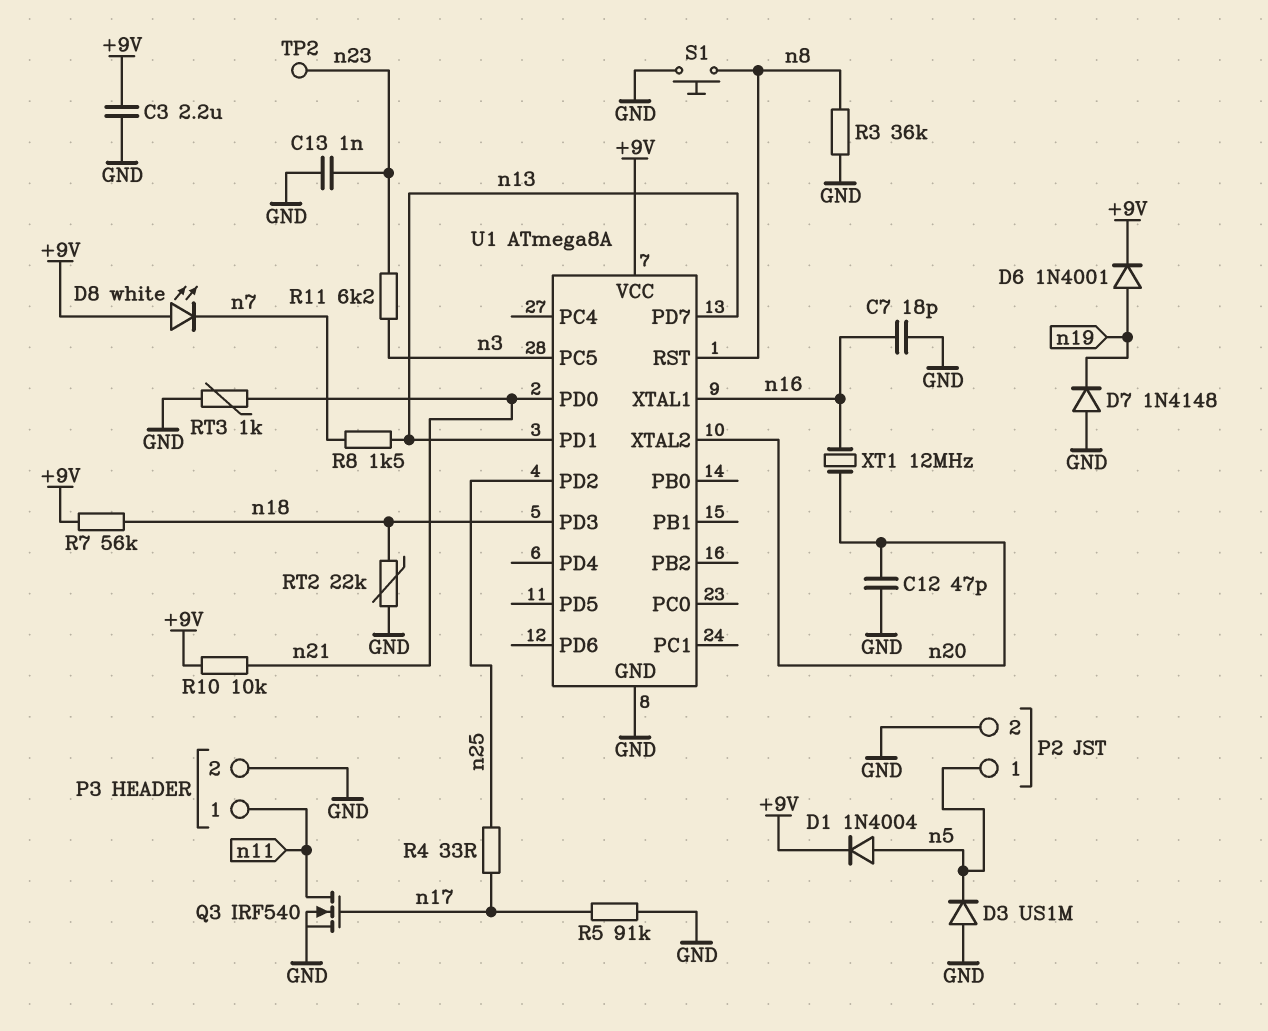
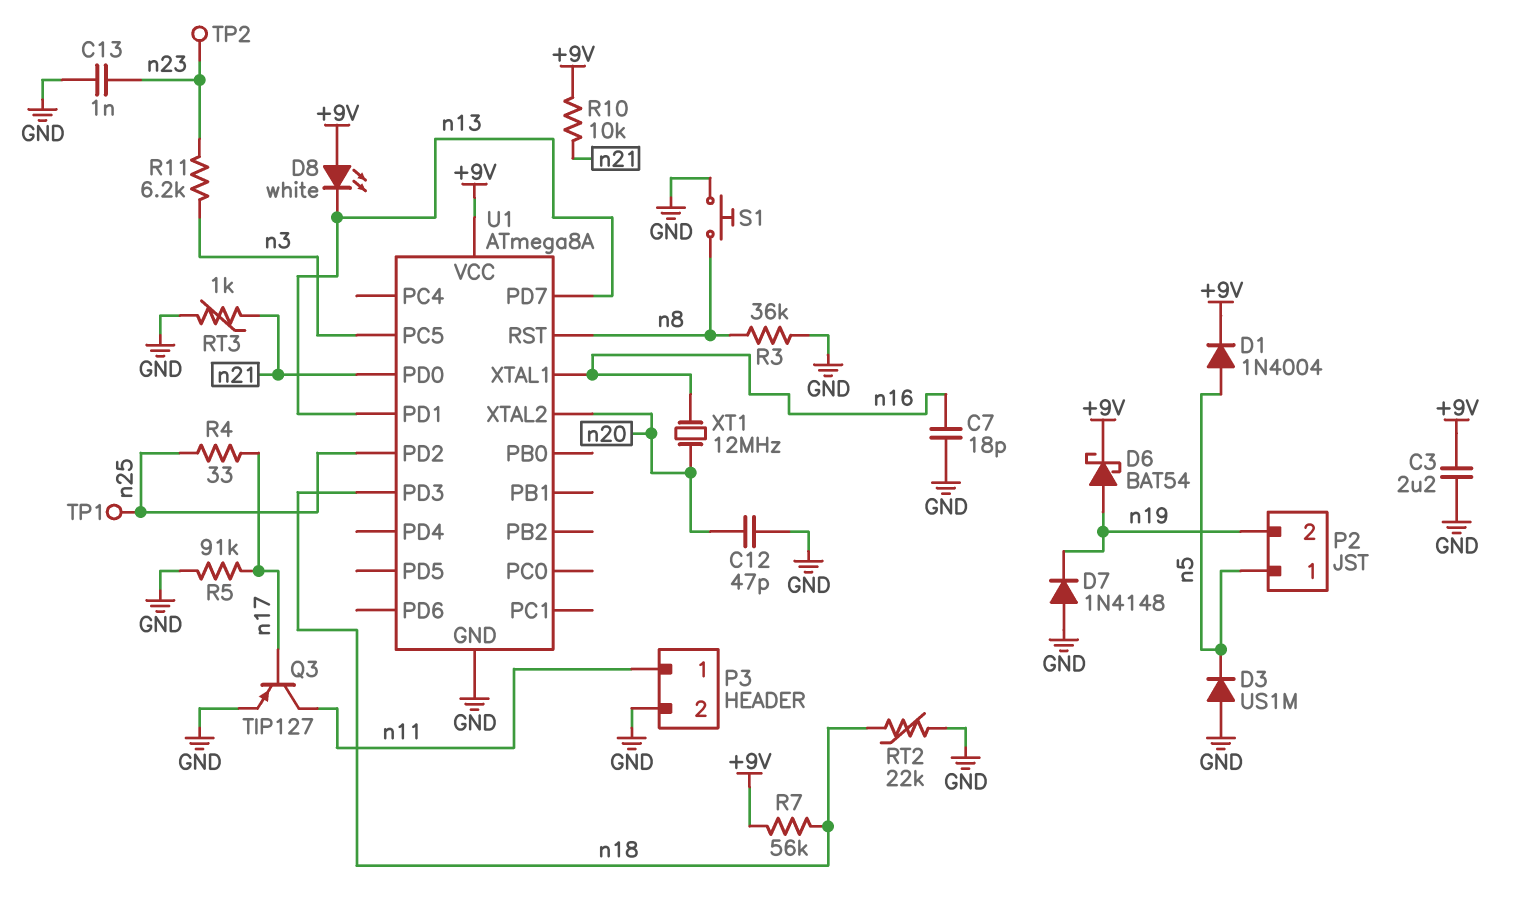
D6: diode 1N4001 (A n19, K +9V) -> schottky BAT54 (A n19, K +9V)
D8: LED white (A +9V, K n7) -> LED white (A +9V, K n13)
P2 pin 2: GND -> n19
Q3: NMOS IRF540 (G n17, D n11, S GND) -> PNP TIP127 (B n17, C n11, E GND)
R8: 1.5k (n7, n13) -> none
TP1: none -> test point (n25)

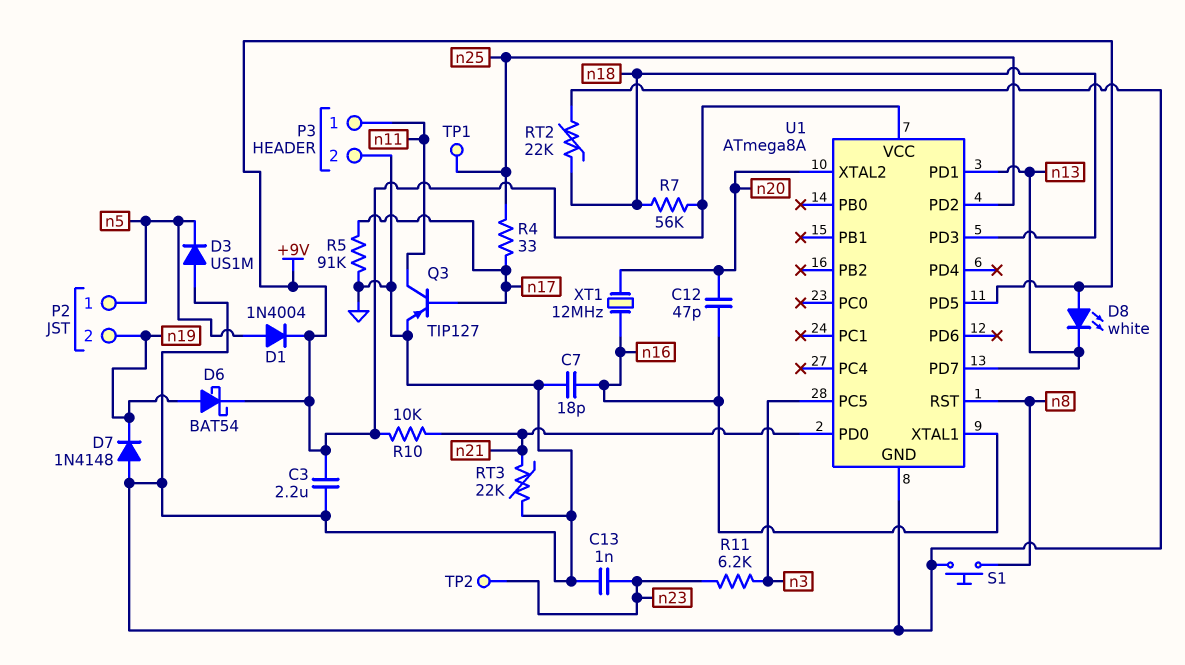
C12: 47pF (GND, n20) -> 47pF (n16, n20)
R3: 36k (GND, n8) -> none
RT3: 1k (GND, n21) -> 22k (GND, n21)
U1 pin PD5: none -> +9V

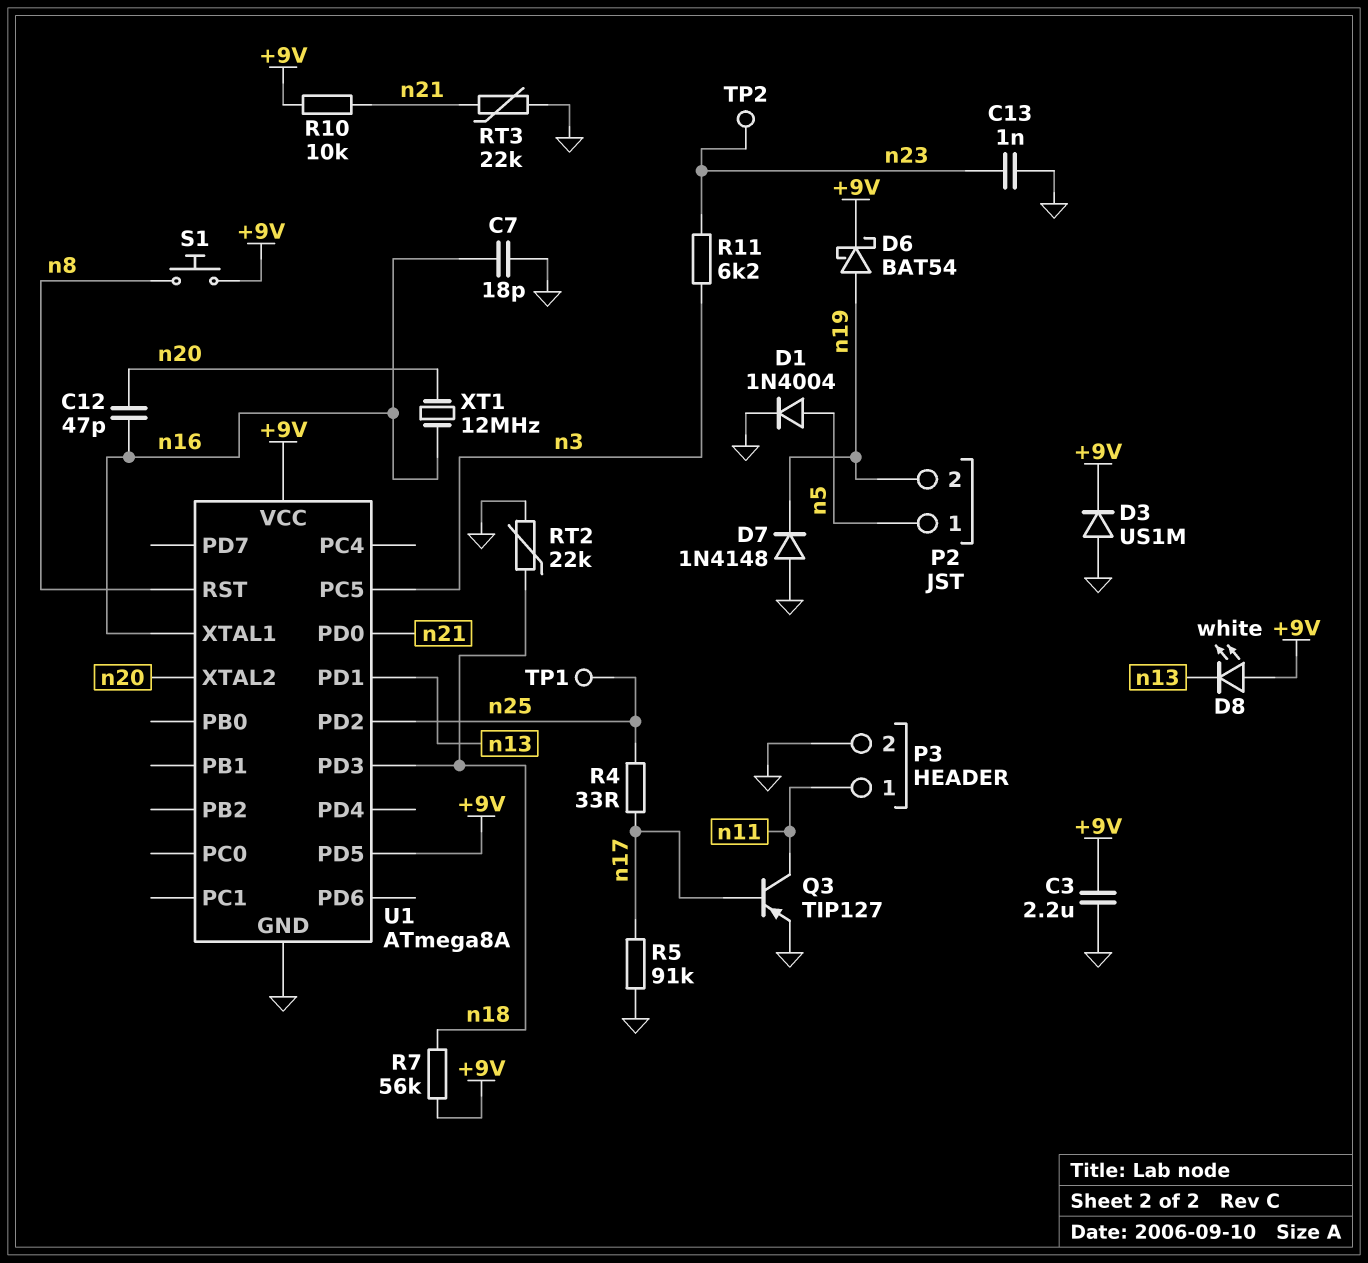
D1: diode 1N4004 (A n5, K +9V) -> diode 1N4004 (A n5, K GND)
D3: diode US1M (A GND, K n5) -> diode US1M (A GND, K +9V)
S1: button (GND, n8) -> button (+9V, n8)
U1 pin PD7: n13 -> none

